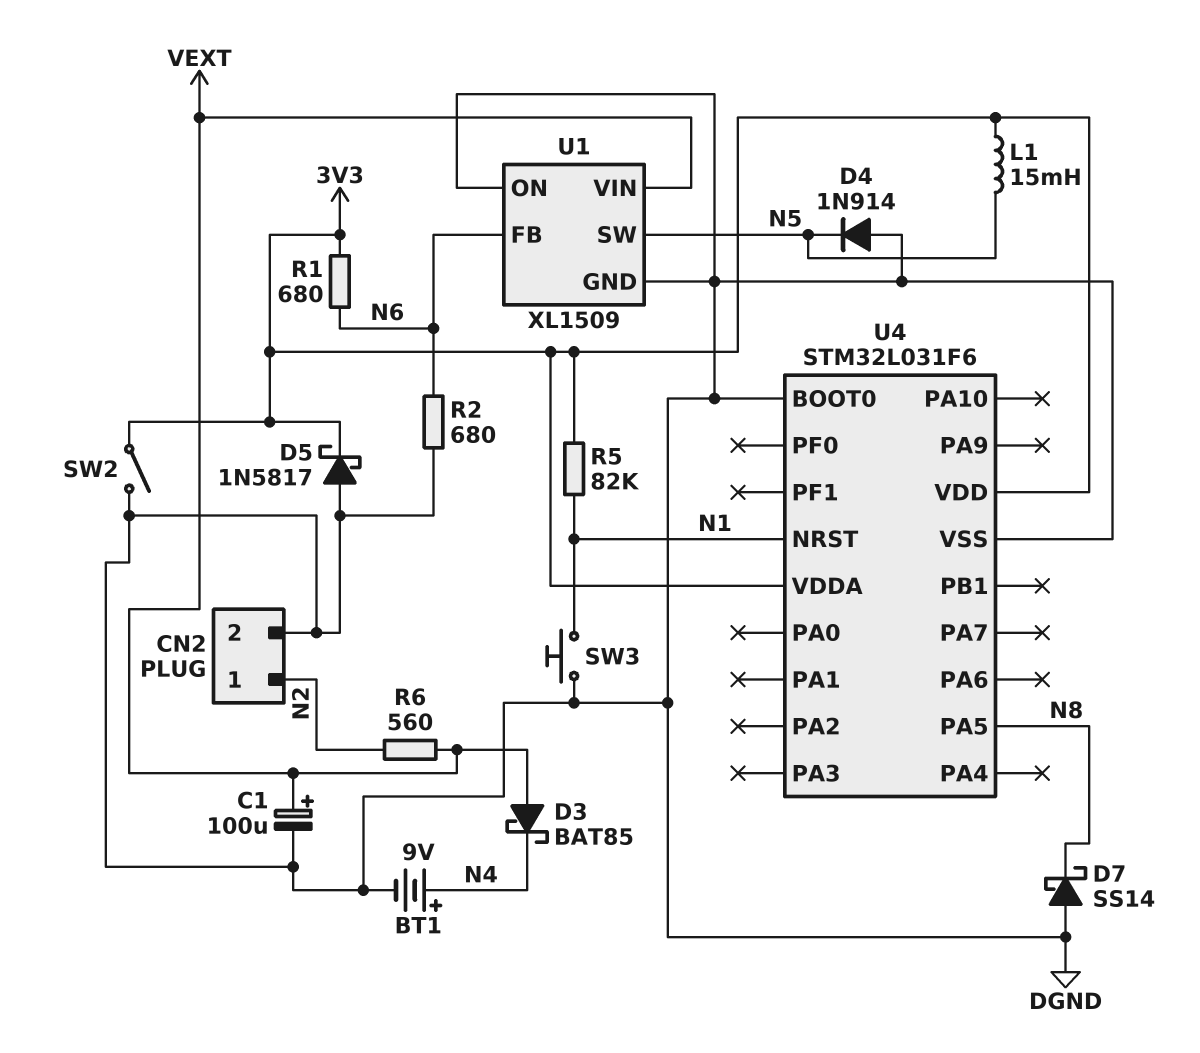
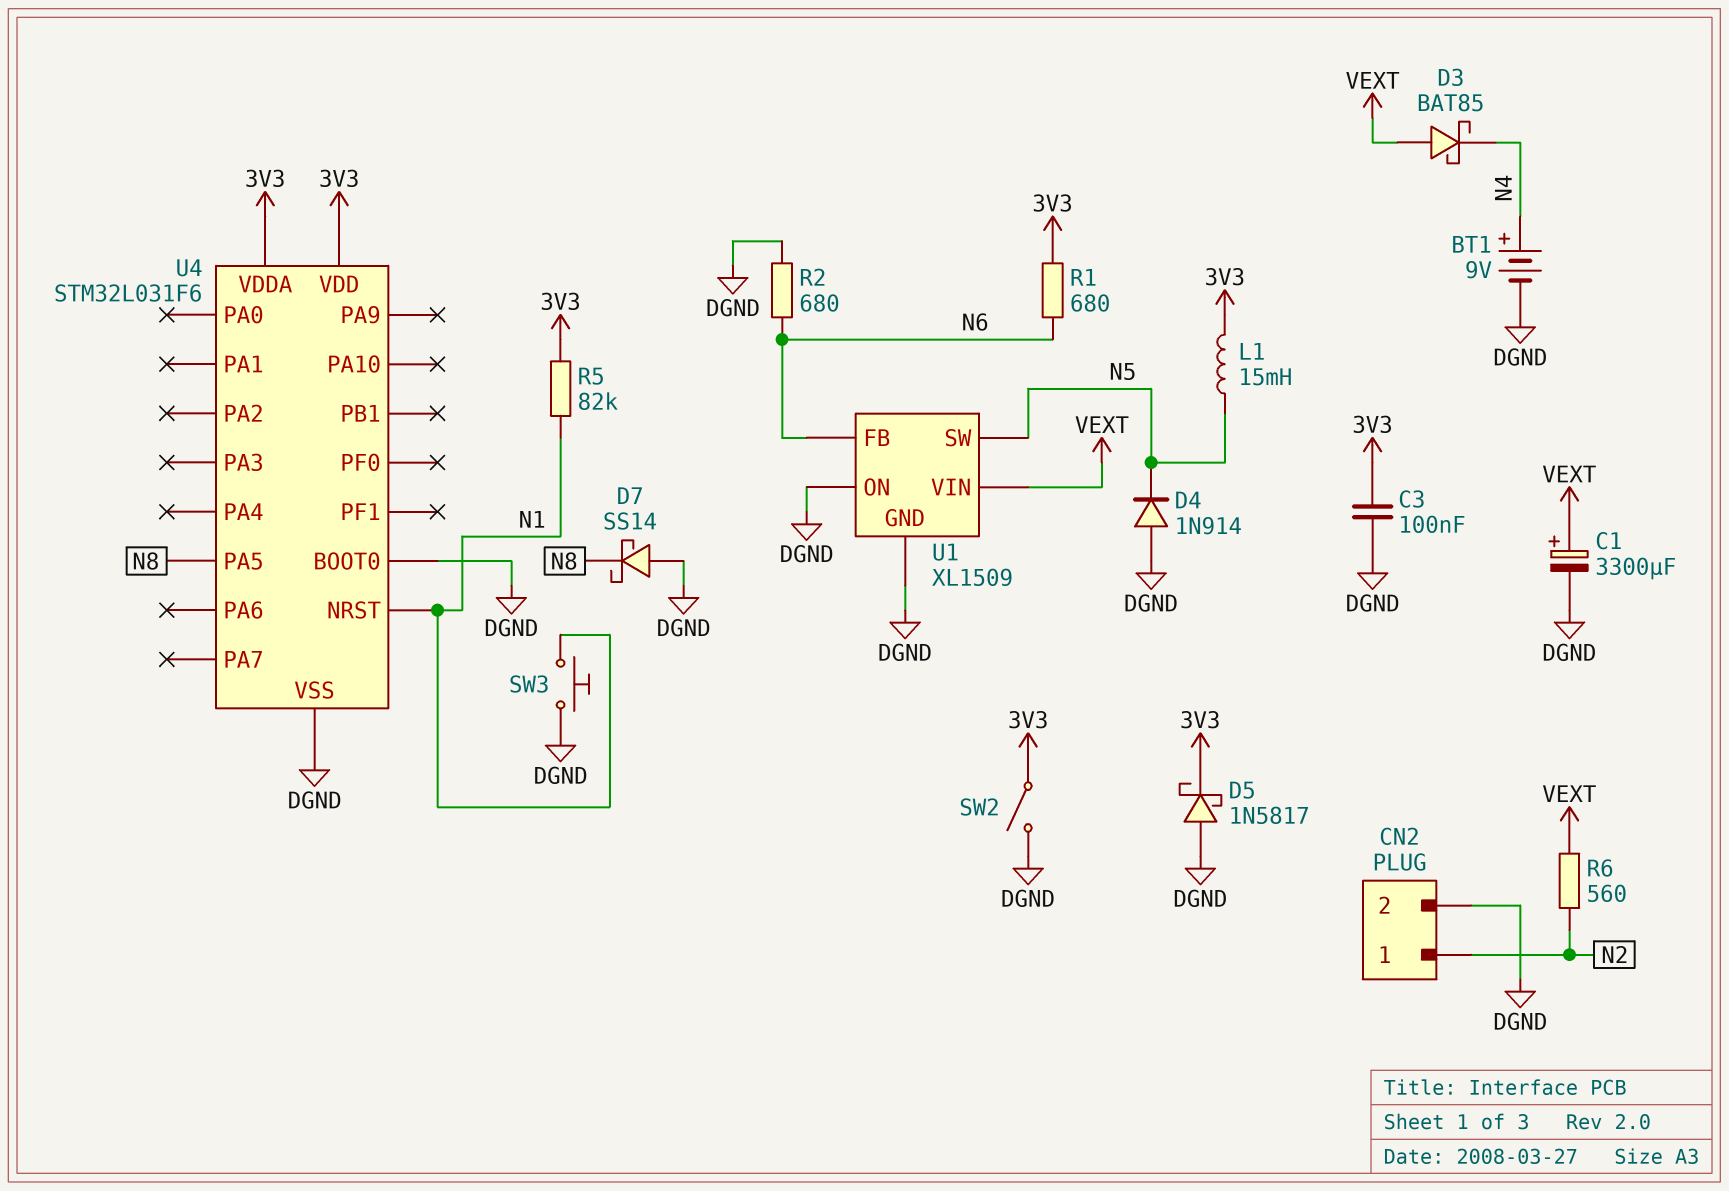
C1: 100uF (plus VEXT, minus DGND) -> 3300uF (plus VEXT, minus DGND)
C3: none -> 100nF (3V3, DGND)

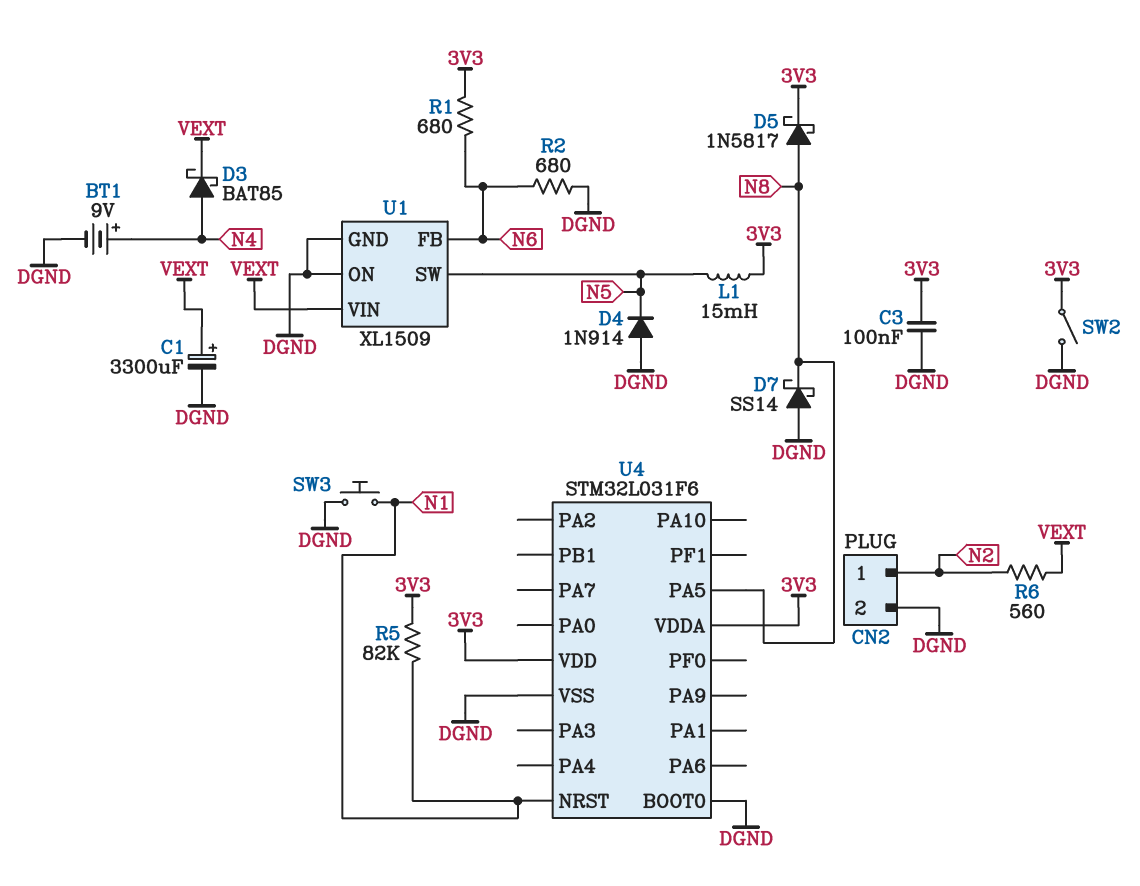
D3: schottky BAT85 (A VEXT, K N4) -> schottky BAT85 (A N4, K VEXT)
D5: schottky 1N5817 (A DGND, K 3V3) -> schottky 1N5817 (A N8, K 3V3)

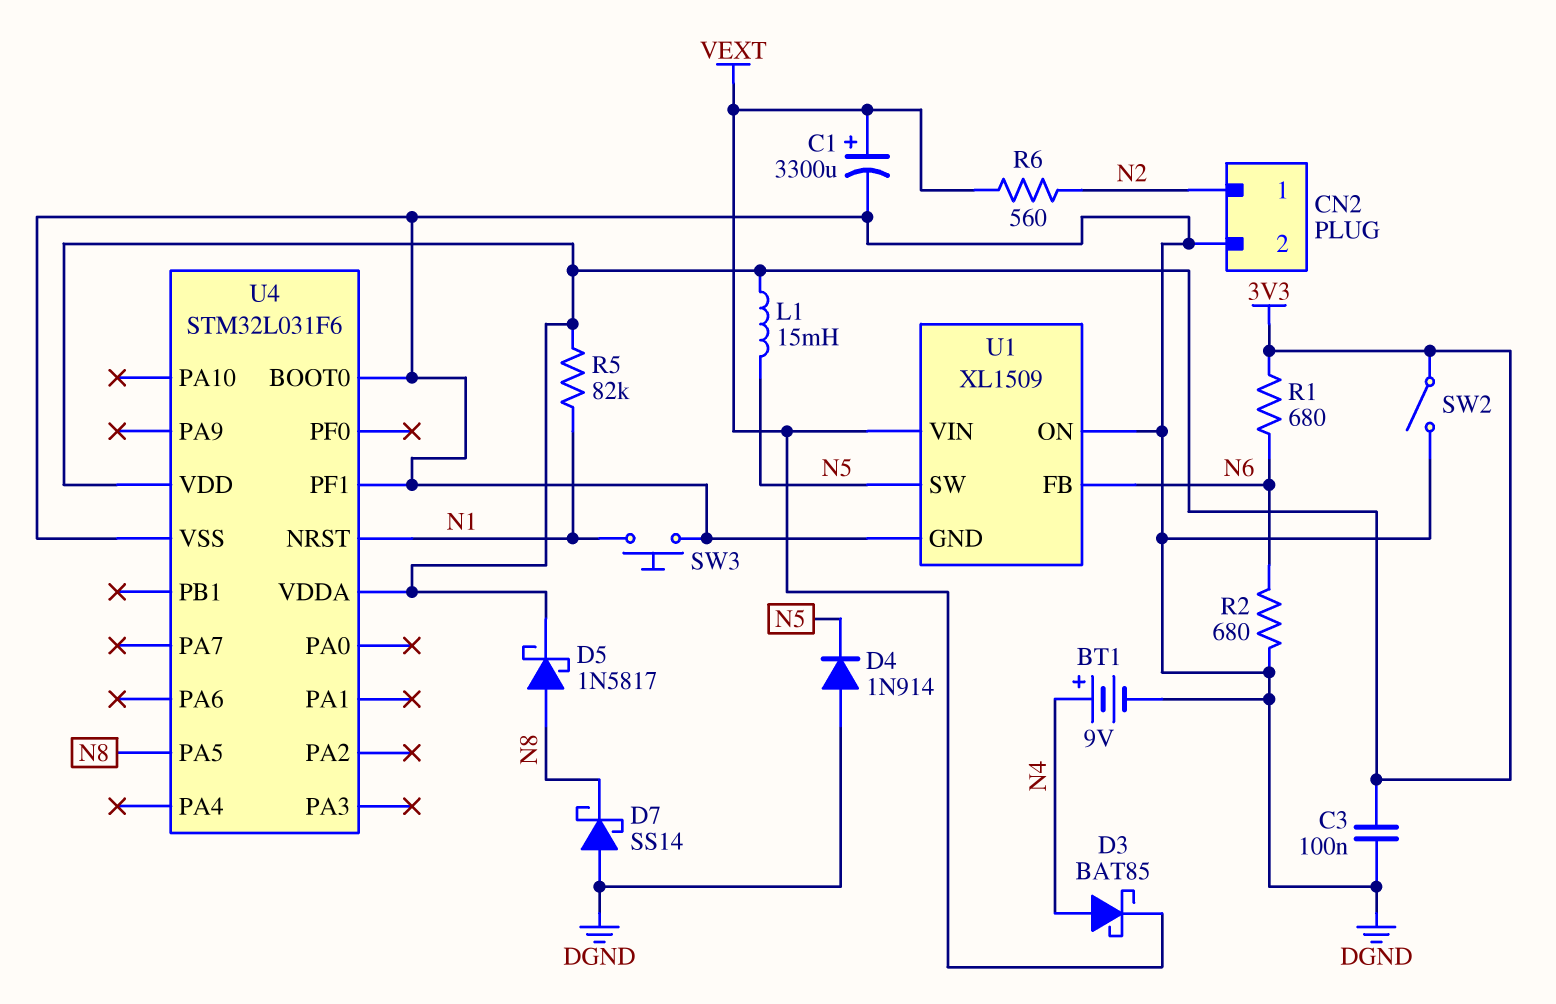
U4 pin PF1: none -> DGND

